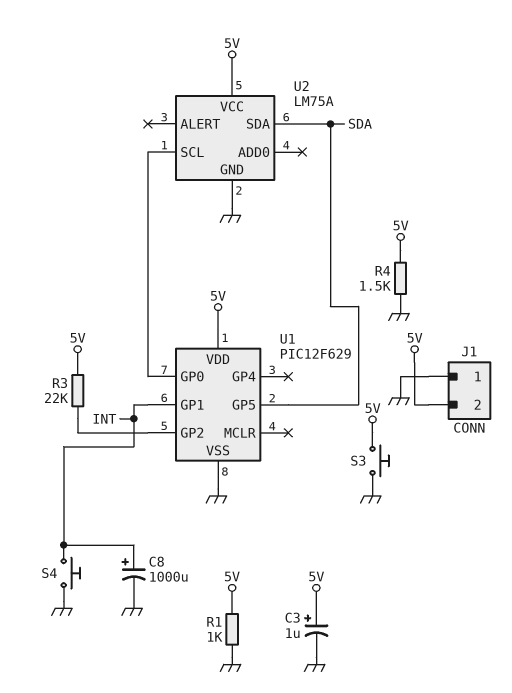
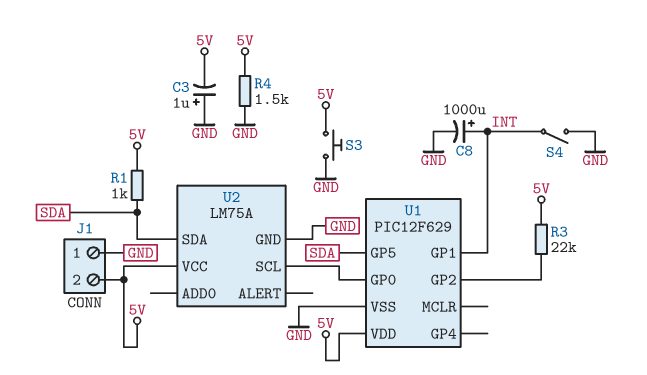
C3: 1uF (plus 5V, minus GND) -> 1uF (plus GND, minus 5V)
R1: 1k (5V, GND) -> 1k (5V, SDA)
S4: button (GND, INT) -> switch (GND, INT)

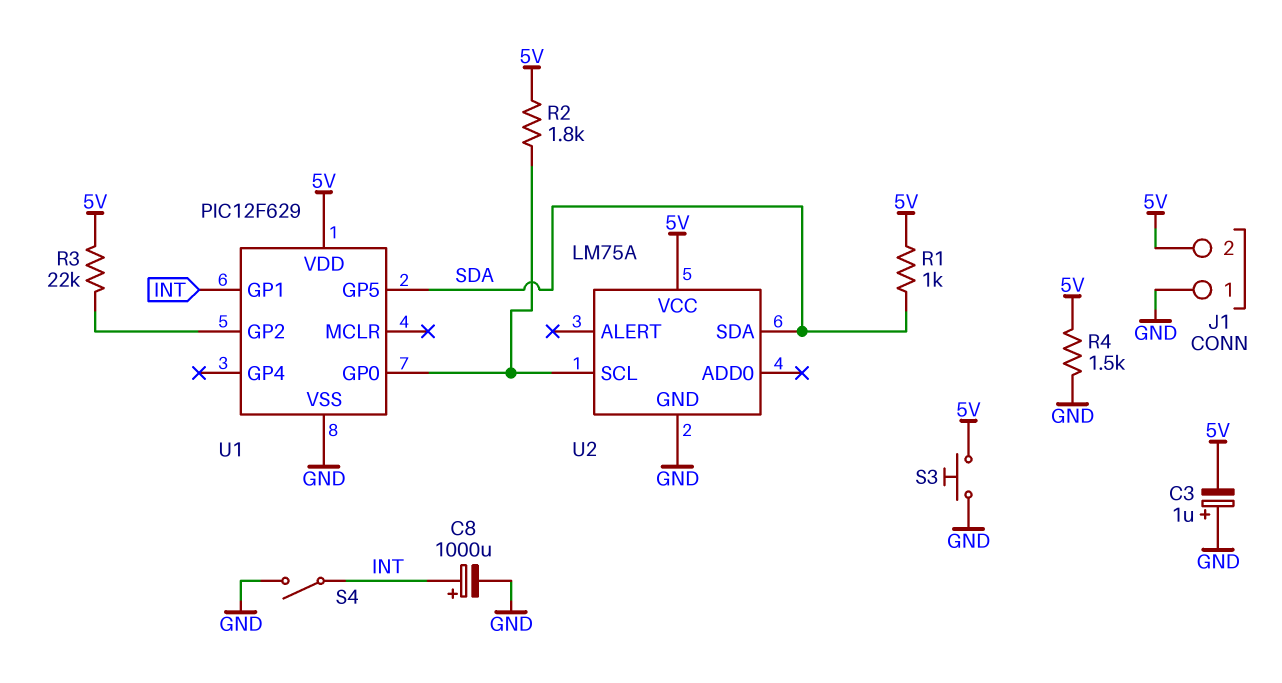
R2: none -> 1.8k (5V, U1/GP0)

